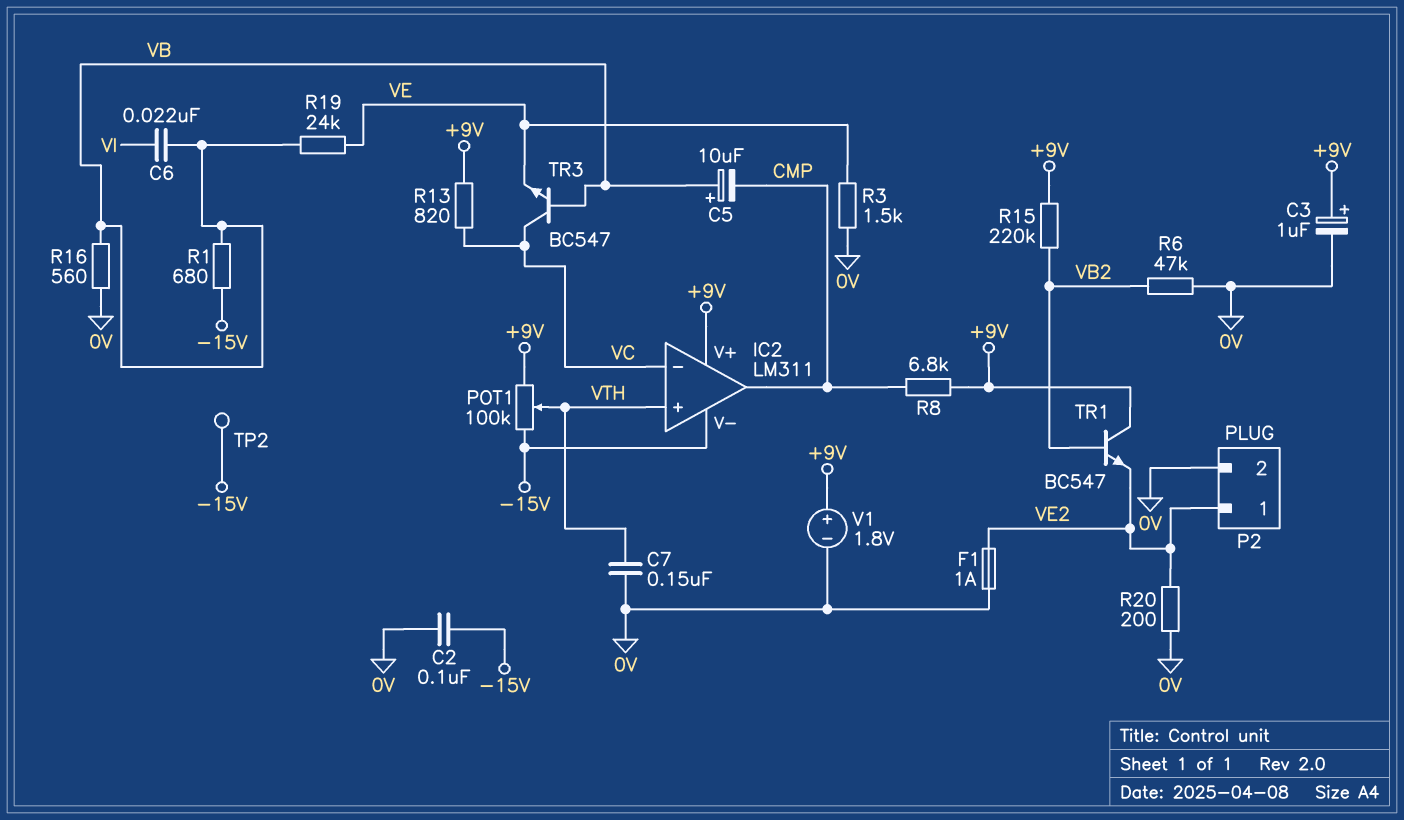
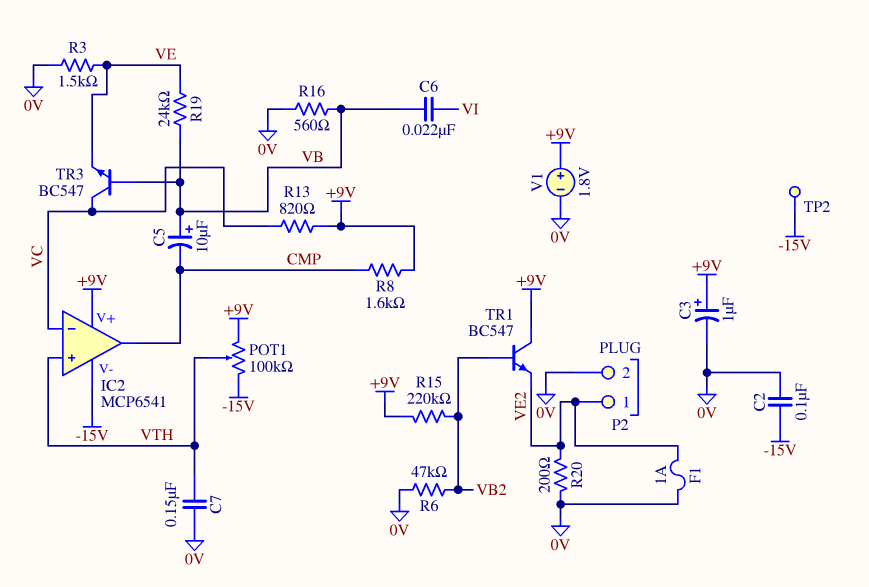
IC2: LM311 -> MCP6541
R1: 680 (-15V, VB) -> none
R8: 6.8k (+9V, CMP) -> 1.6k (+9V, CMP)

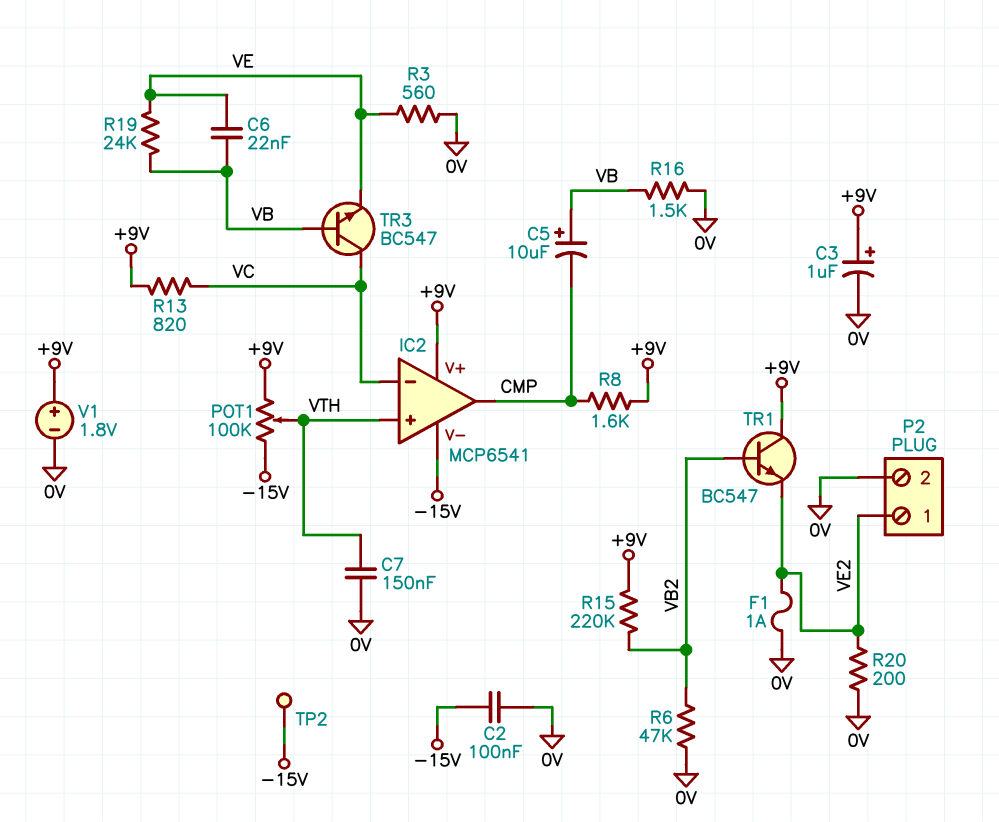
C6: 22nF (VB, VI) -> 22nF (VB, VE)
R3: 1.5k (0V, VE) -> 560 (0V, VE)
R16: 560 (0V, VB) -> 1.5k (0V, VB)

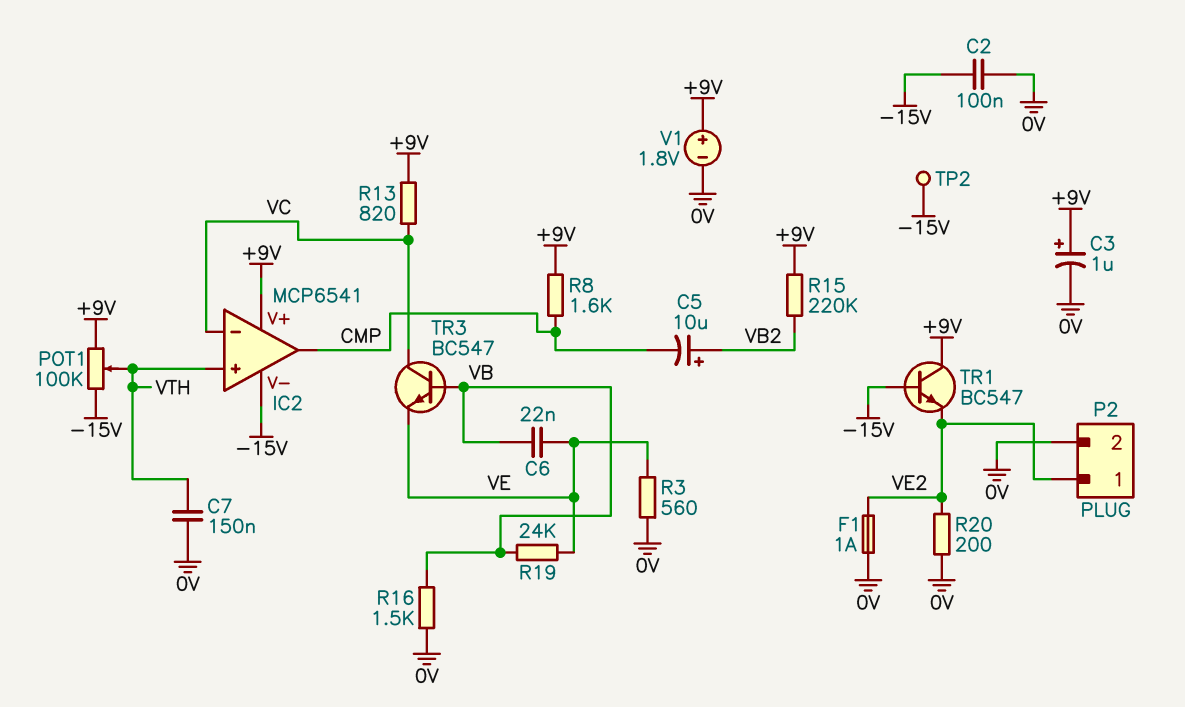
C5: 10uF (plus VB, minus CMP) -> 10uF (plus VB2, minus CMP)
R6: 47k (0V, VB2) -> none
TR1: NPN BC547 (B VB2, C +9V, E VE2) -> NPN BC547 (B -15V, C +9V, E VE2)

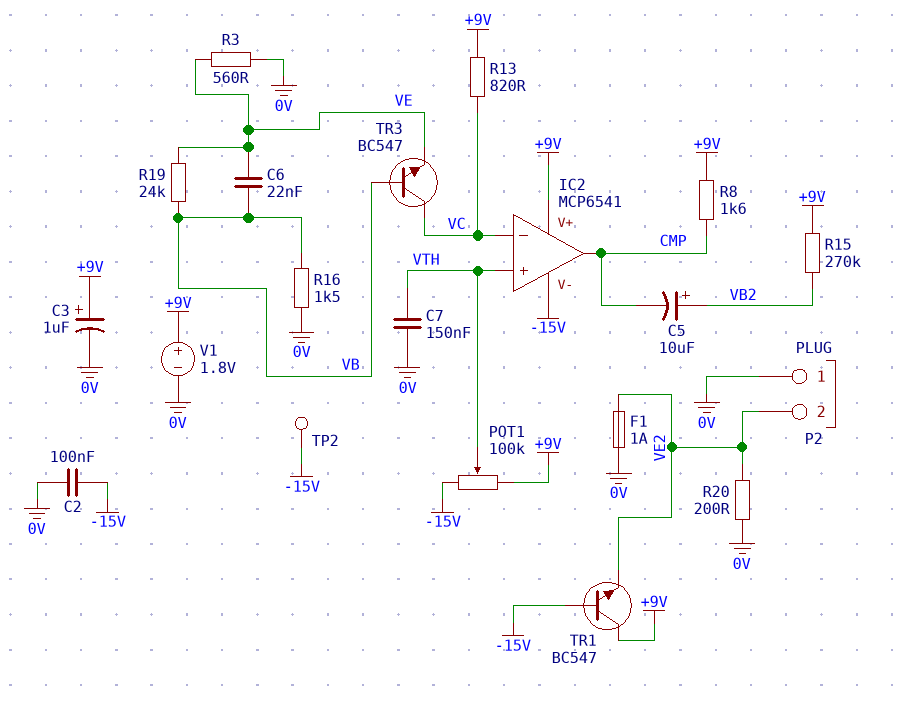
P2 pin 1: VE2 -> 0V
P2 pin 2: 0V -> VE2
R15: 220k (+9V, VB2) -> 270k (+9V, VB2)

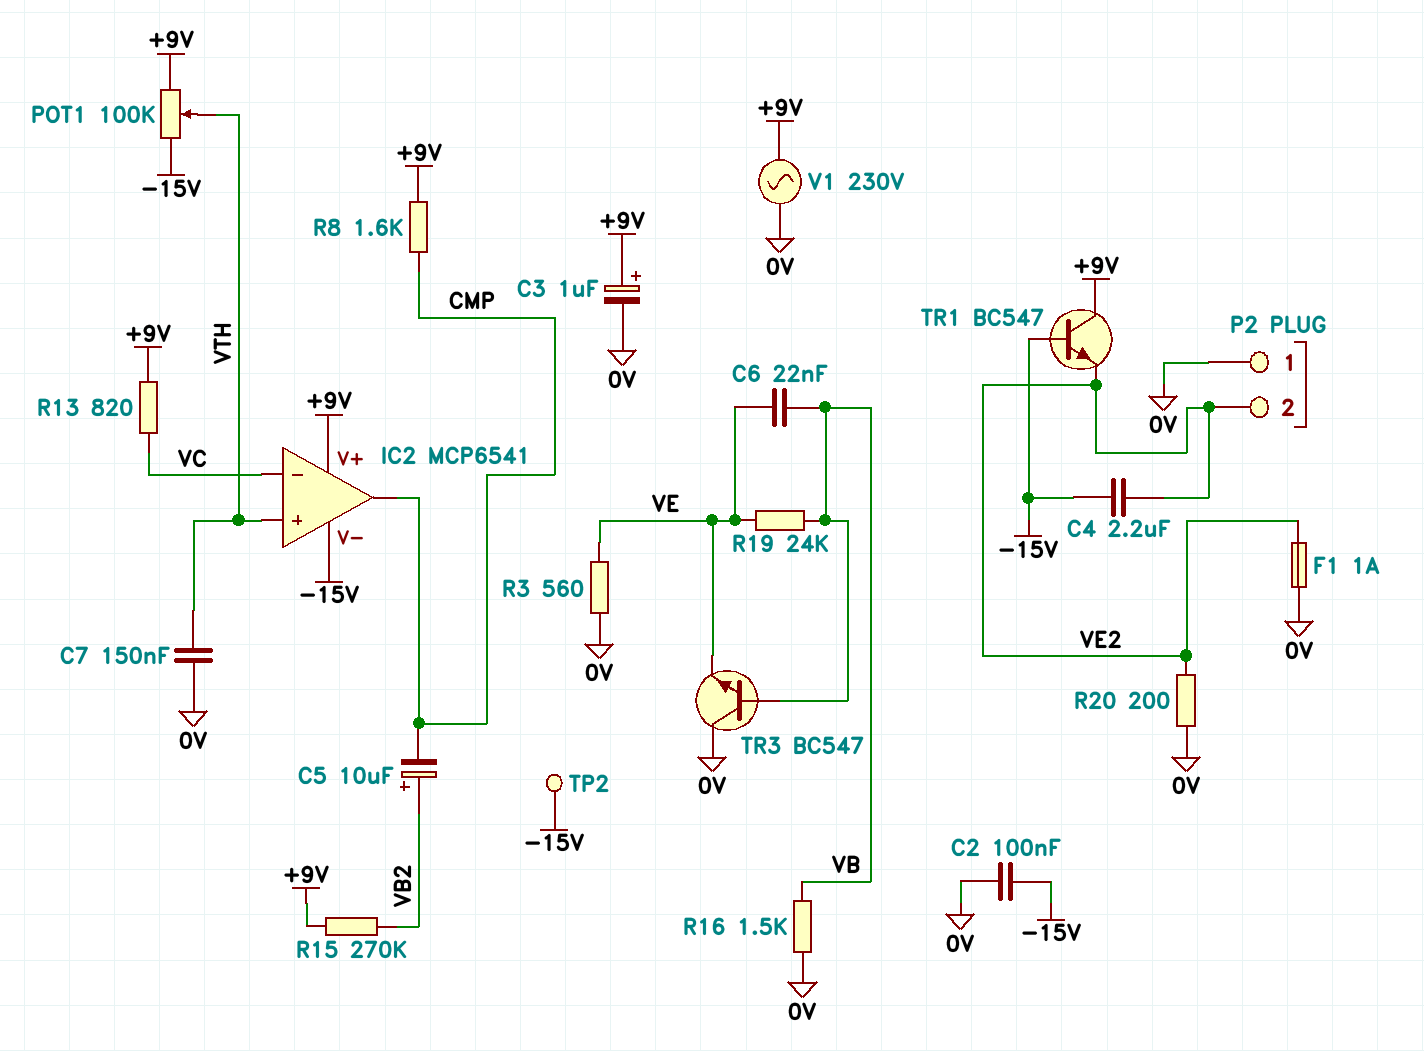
C4: none -> 2.2uF (-15V, VE2)
TR3: NPN BC547 (B VB, C VC, E VE) -> NPN BC547 (B VB, C 0V, E VE)
V1: 1.8V (plus +9V, minus 0V) -> AC 230V (+9V, 0V)

